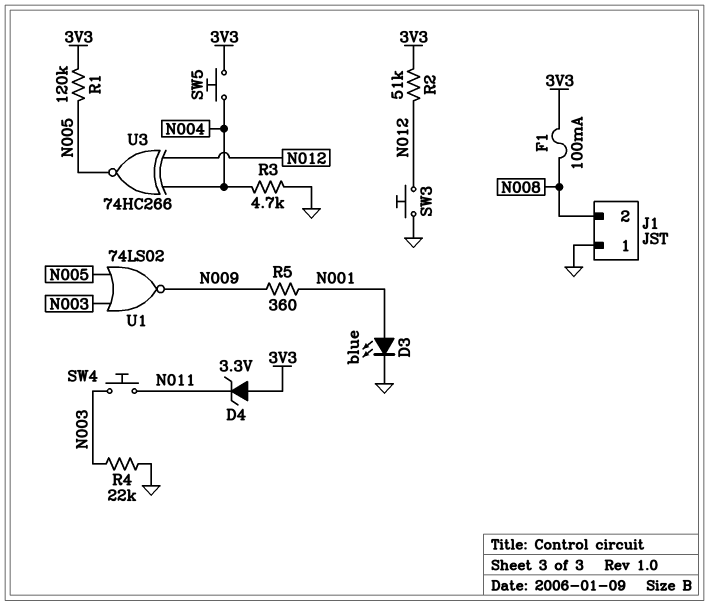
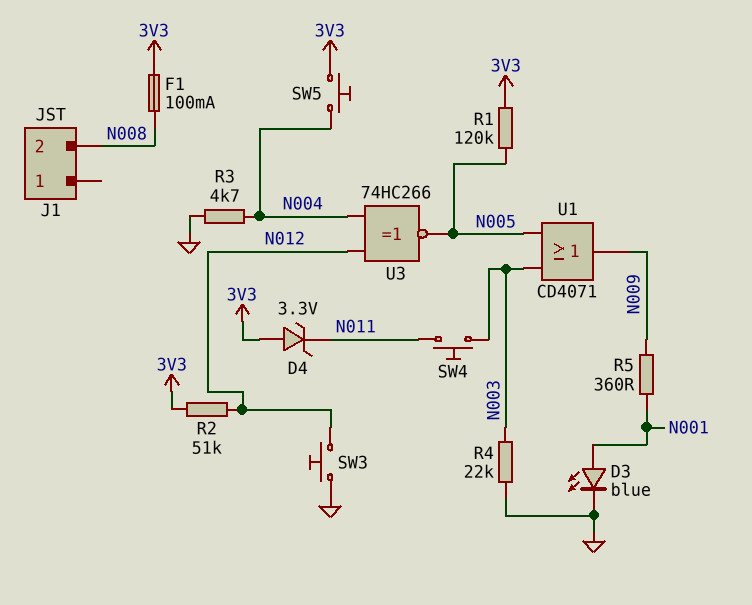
J1 pin 1: GND -> none
U1: NOR 74LS02 (in N003, in N005, out N009) -> OR CD4071 (in N003, in N005, out N009)

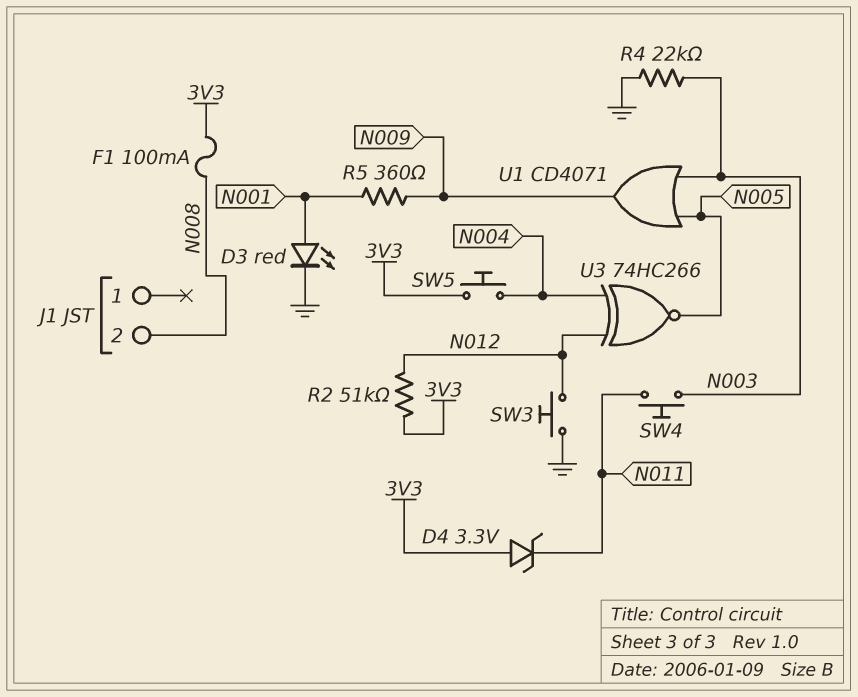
D3: LED blue (A N001, K GND) -> LED red (A N001, K GND)
R1: 120k (3V3, N005) -> none
R3: 4.7k (GND, N004) -> none

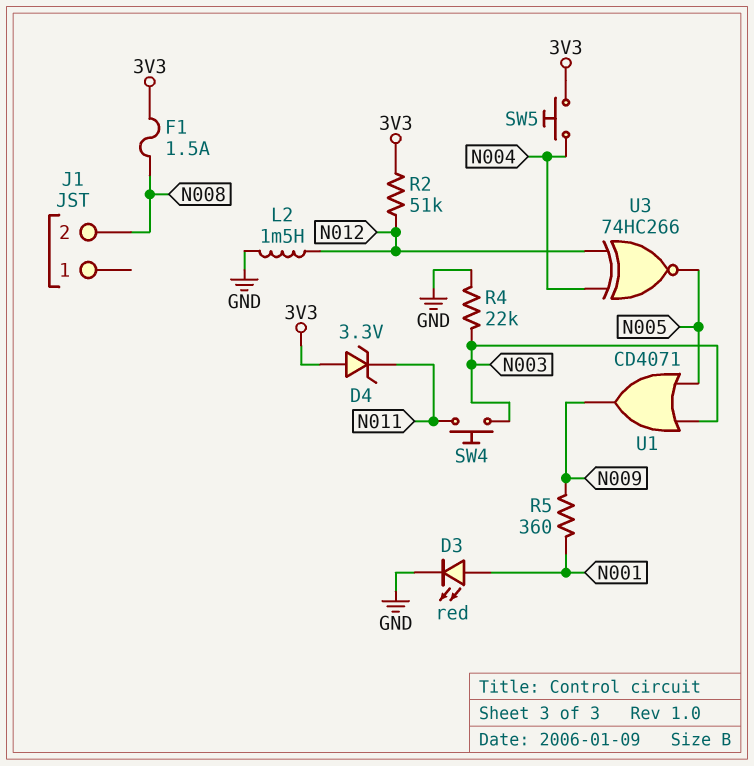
F1: 100mA (3V3, N008) -> 1.5A (3V3, N008)
L2: none -> 1.5mH (GND, N012)
SW3: button (GND, N012) -> none

